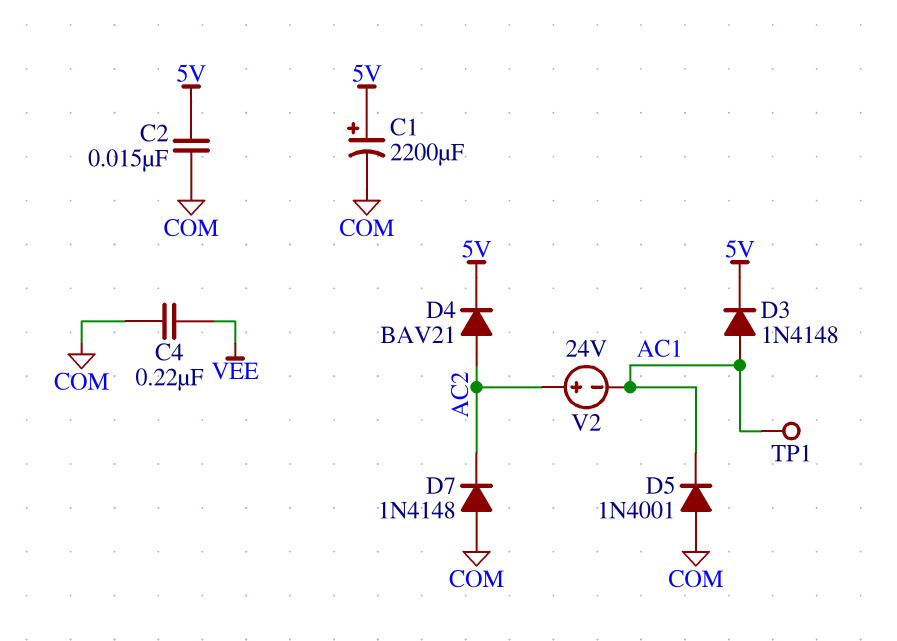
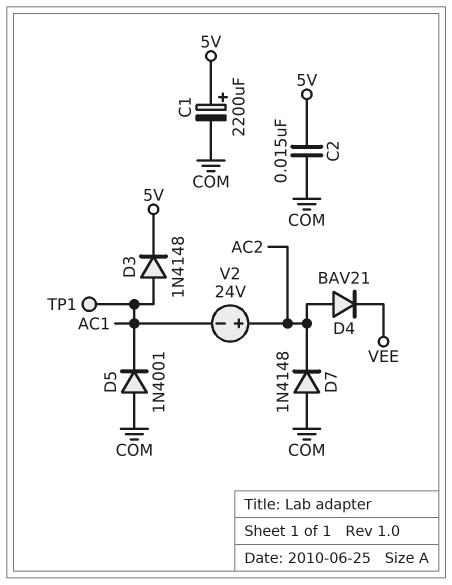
C4: 220nF (COM, VEE) -> none
D4: diode BAV21 (A AC2, K 5V) -> diode BAV21 (A AC2, K VEE)

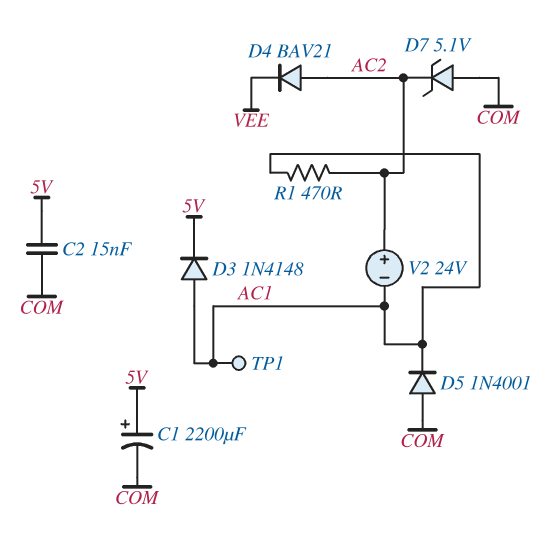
D7: diode 1N4148 (A COM, K AC2) -> zener 5.1V (A COM, K AC2)
R1: none -> 470 (AC1, AC2)

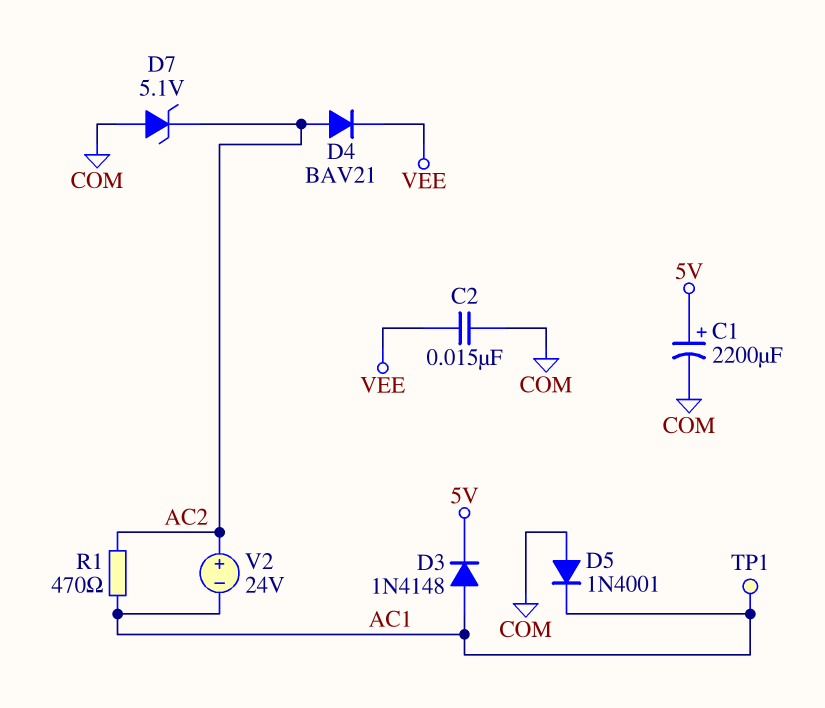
C2: 15nF (5V, COM) -> 15nF (COM, VEE)

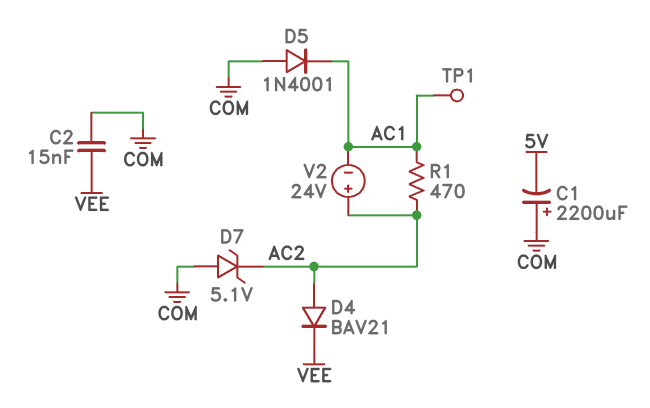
C1: 2200uF (plus 5V, minus COM) -> 2200uF (plus COM, minus 5V)
D3: diode 1N4148 (A AC1, K 5V) -> none

